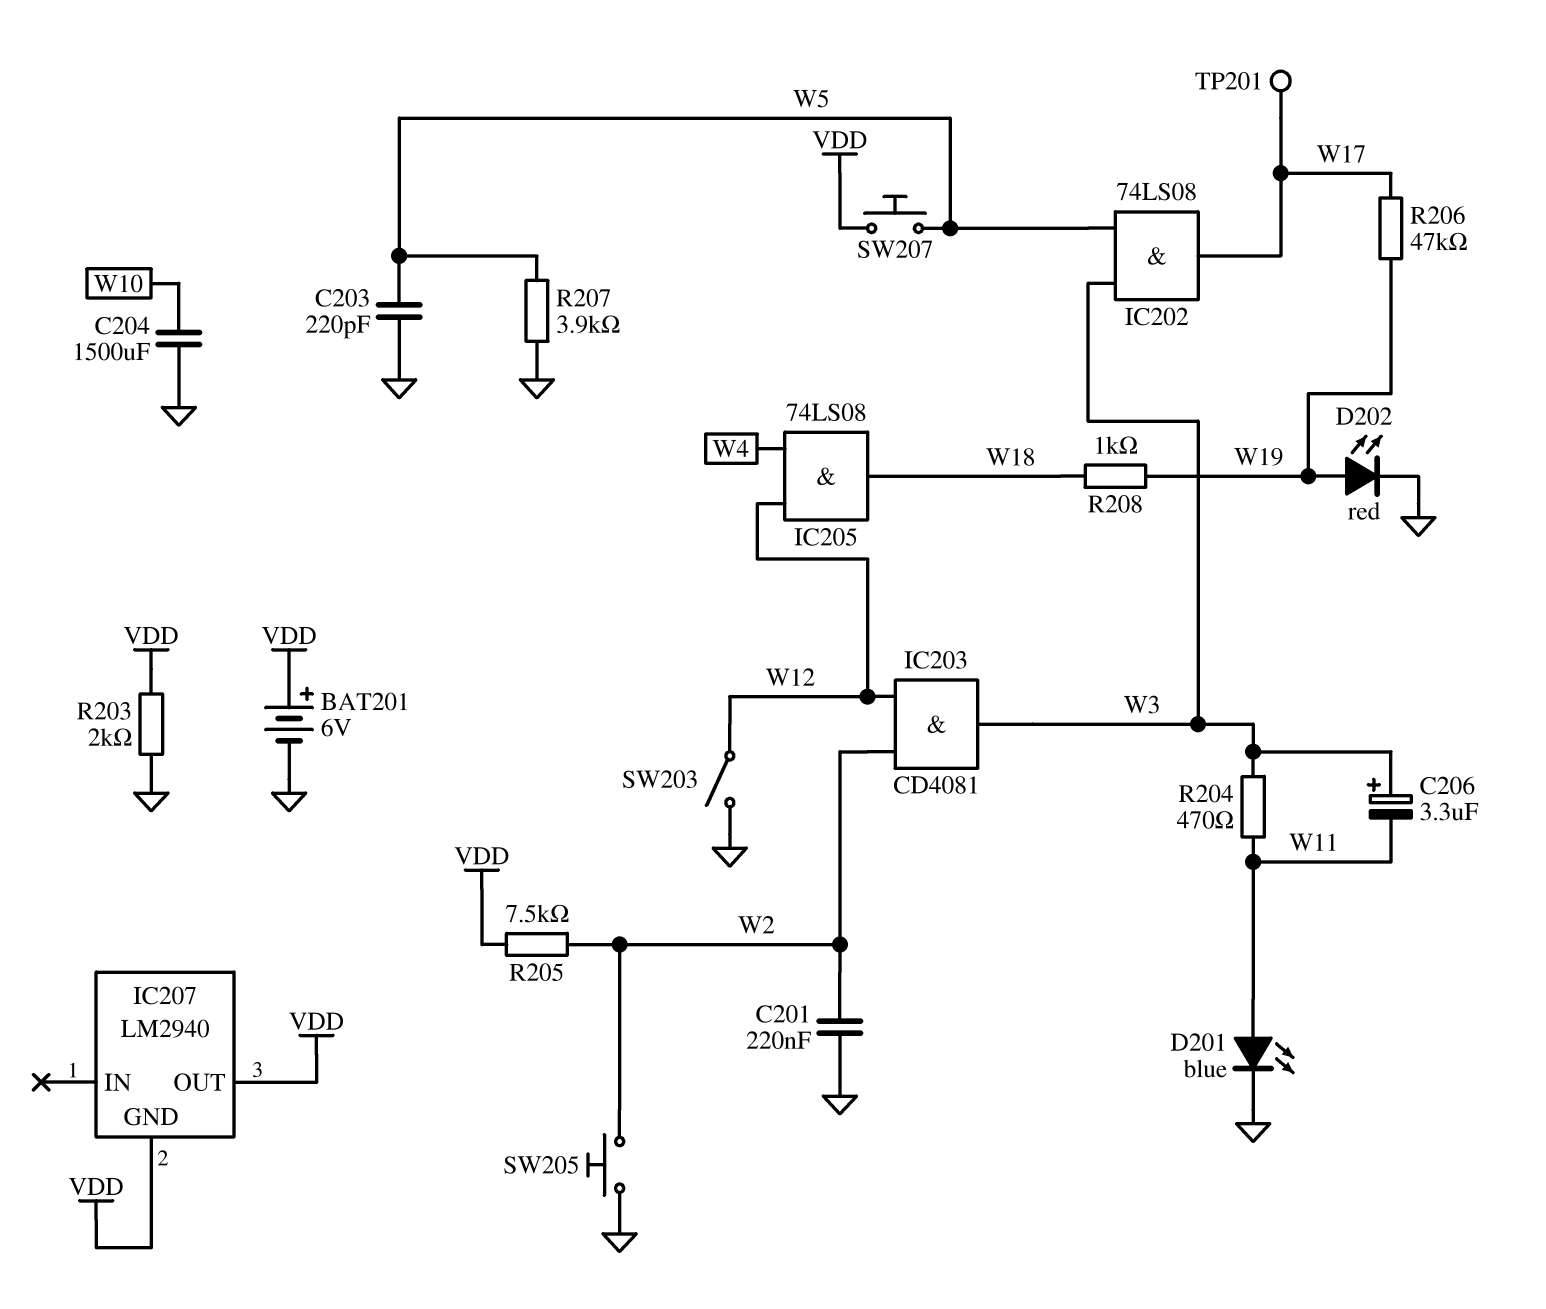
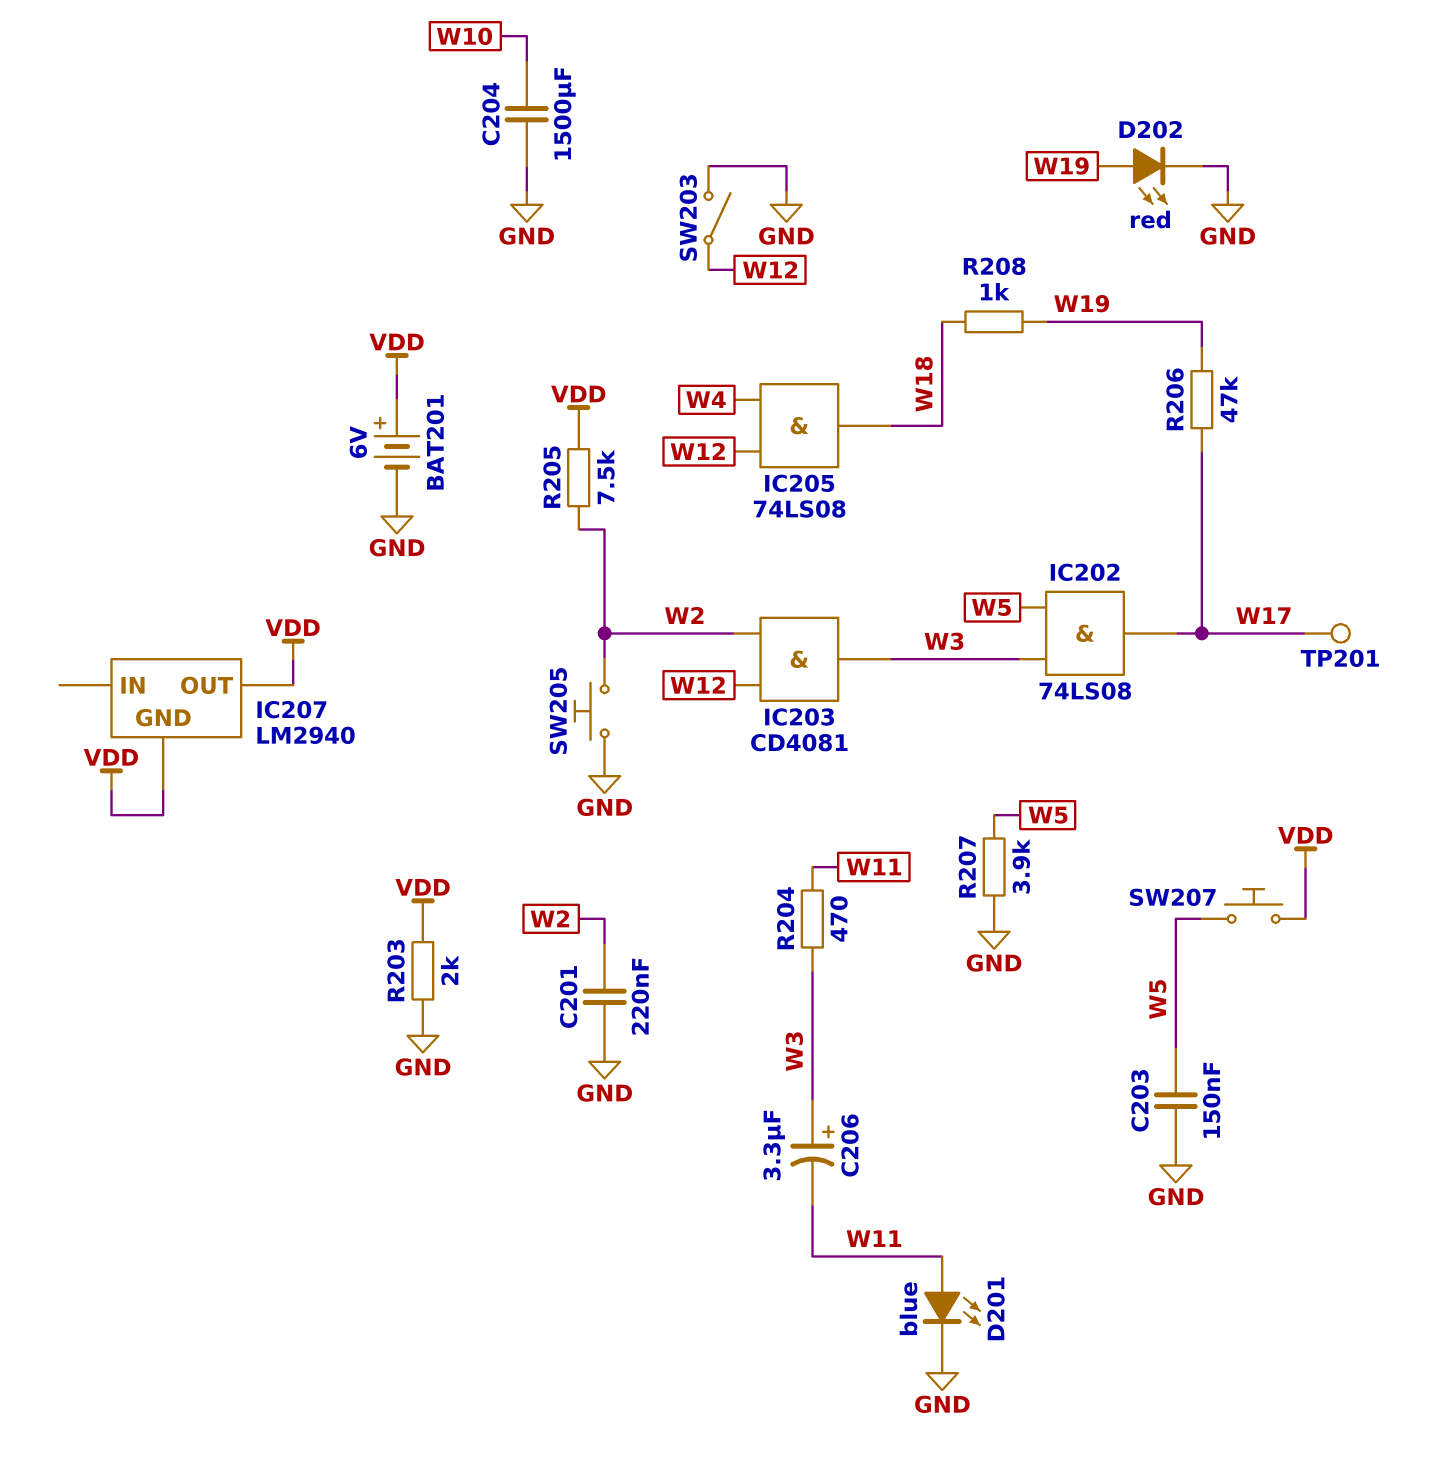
C203: 220pF (GND, W5) -> 150nF (GND, W5)

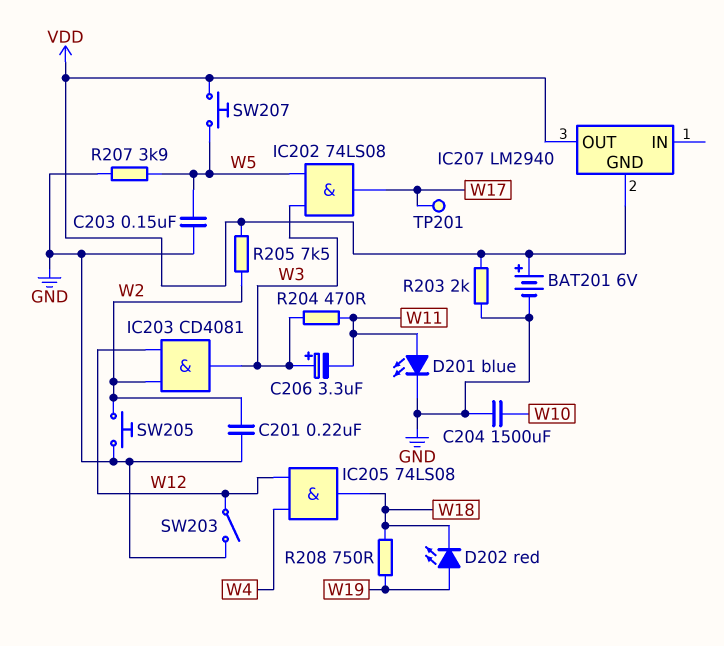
D202: LED red (A W19, K GND) -> LED red (A W19, K W18)
R206: 47k (W17, W19) -> none
R208: 1k (W18, W19) -> 750 (W18, W19)

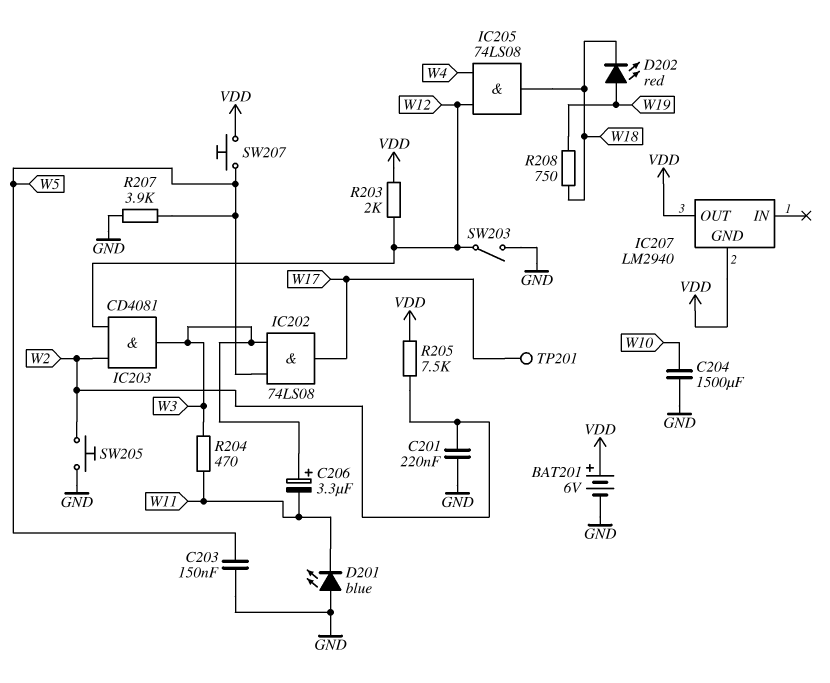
D201: LED blue (A W11, K GND) -> LED blue (A GND, K W11)
R203: 2k (GND, VDD) -> 2k (VDD, W12)

